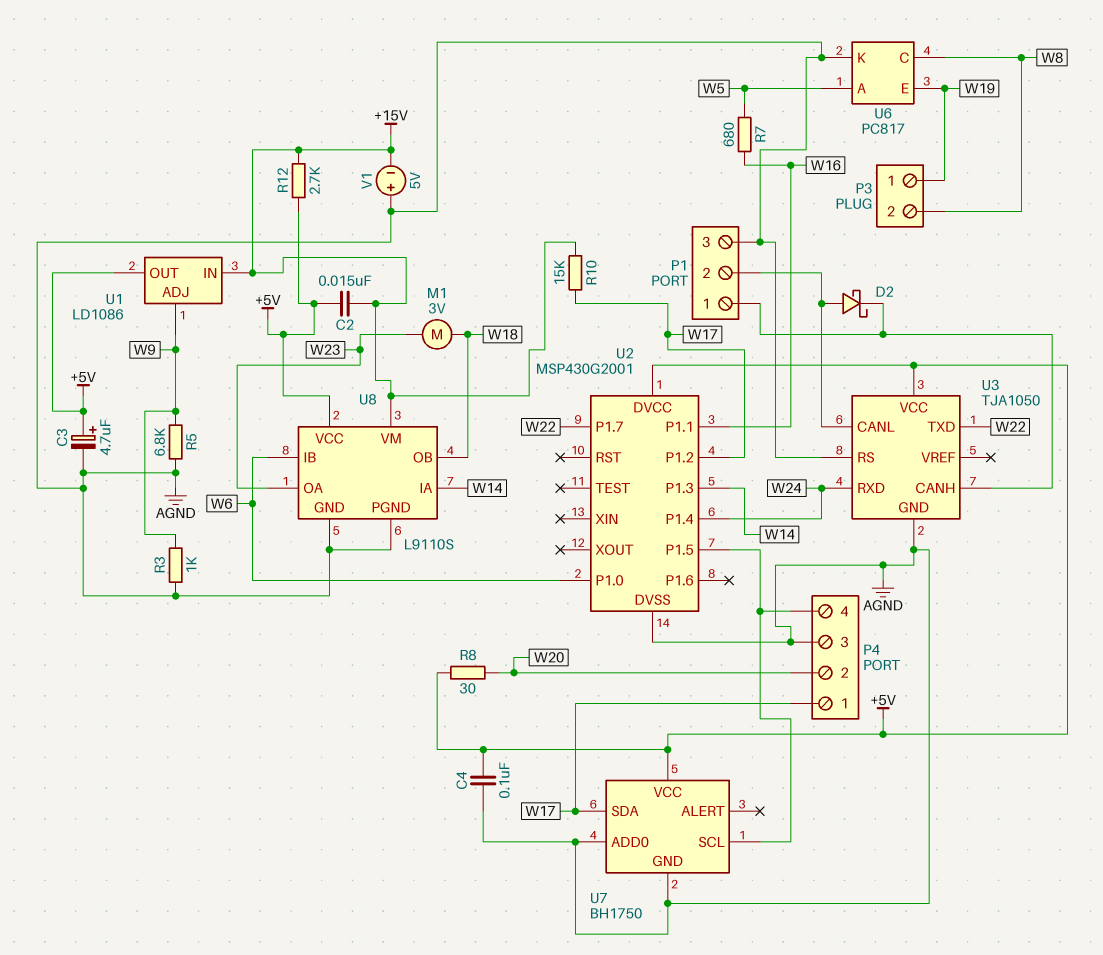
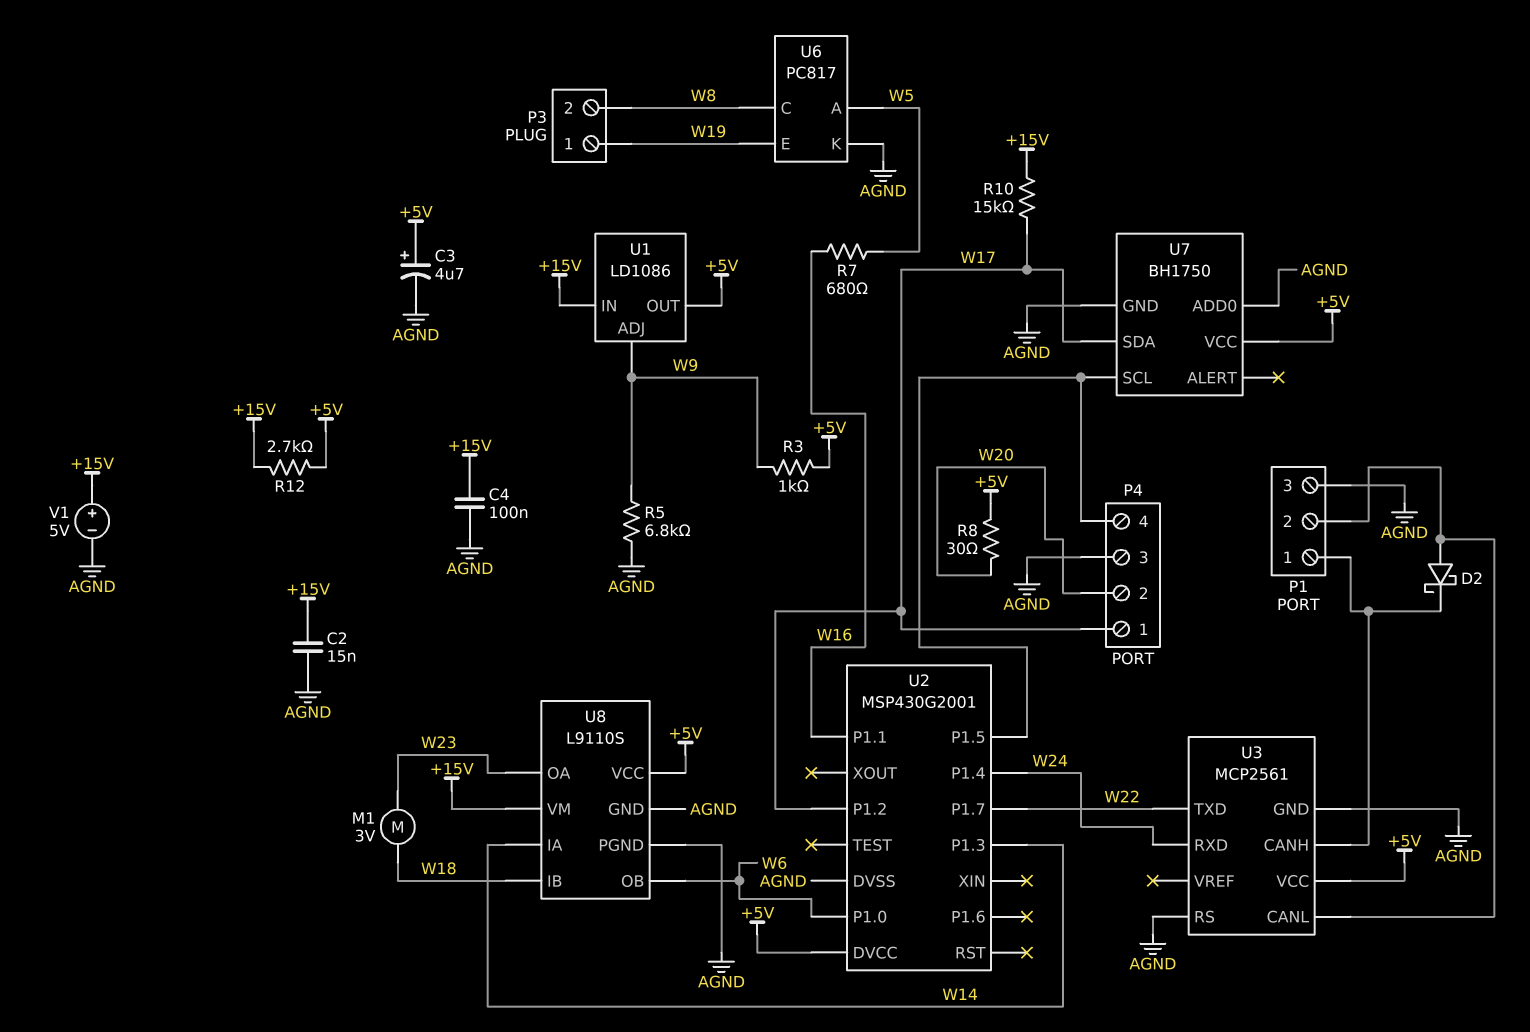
C2: 15nF (+5V, +15V) -> 15nF (+15V, AGND)
C4: 100nF (+5V, AGND) -> 100nF (+15V, AGND)
R3: 1k (AGND, W9) -> 1k (+5V, W9)
U3: TJA1050 -> MCP2561
U8 pin IB: W6 -> W18
U8 pin OB: W18 -> W6
V1: 5V (plus AGND, minus +15V) -> 5V (plus +15V, minus AGND)

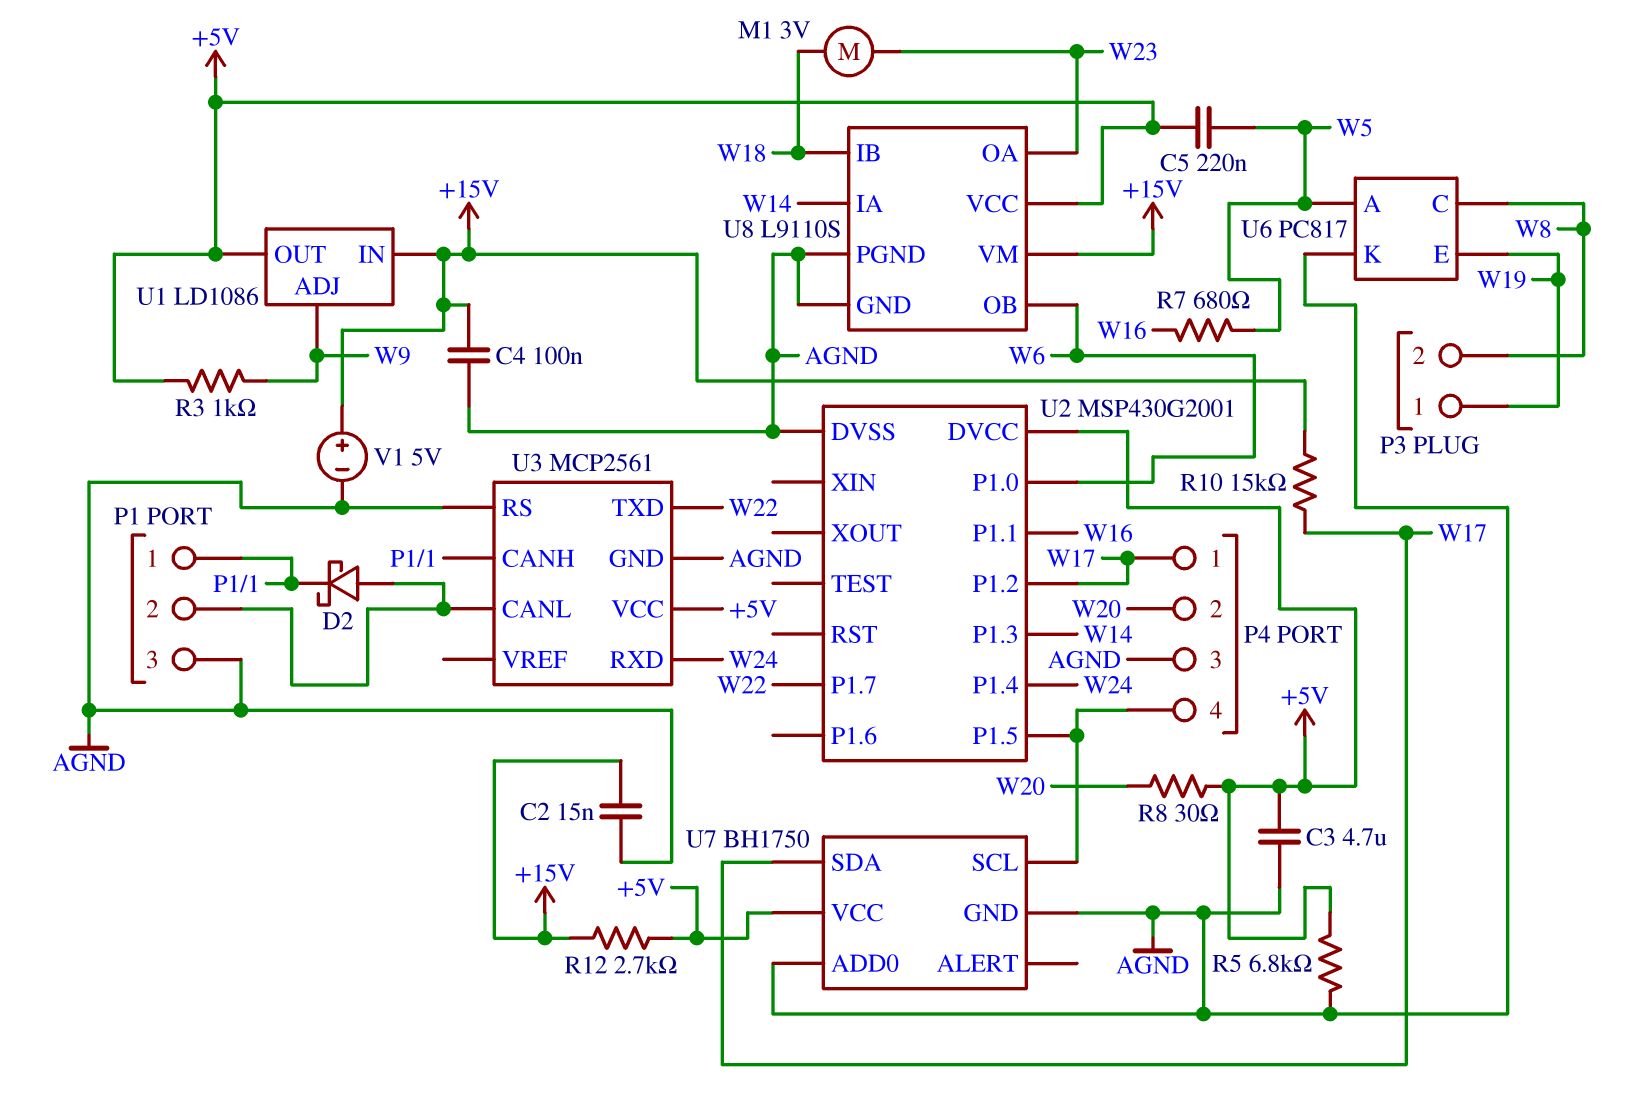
C3: 4.7uF (plus +5V, minus AGND) -> 4.7uF (+5V, AGND)
C5: none -> 220nF (+5V, W5)
R5: 6.8k (AGND, W9) -> 6.8k (+5V, AGND)

